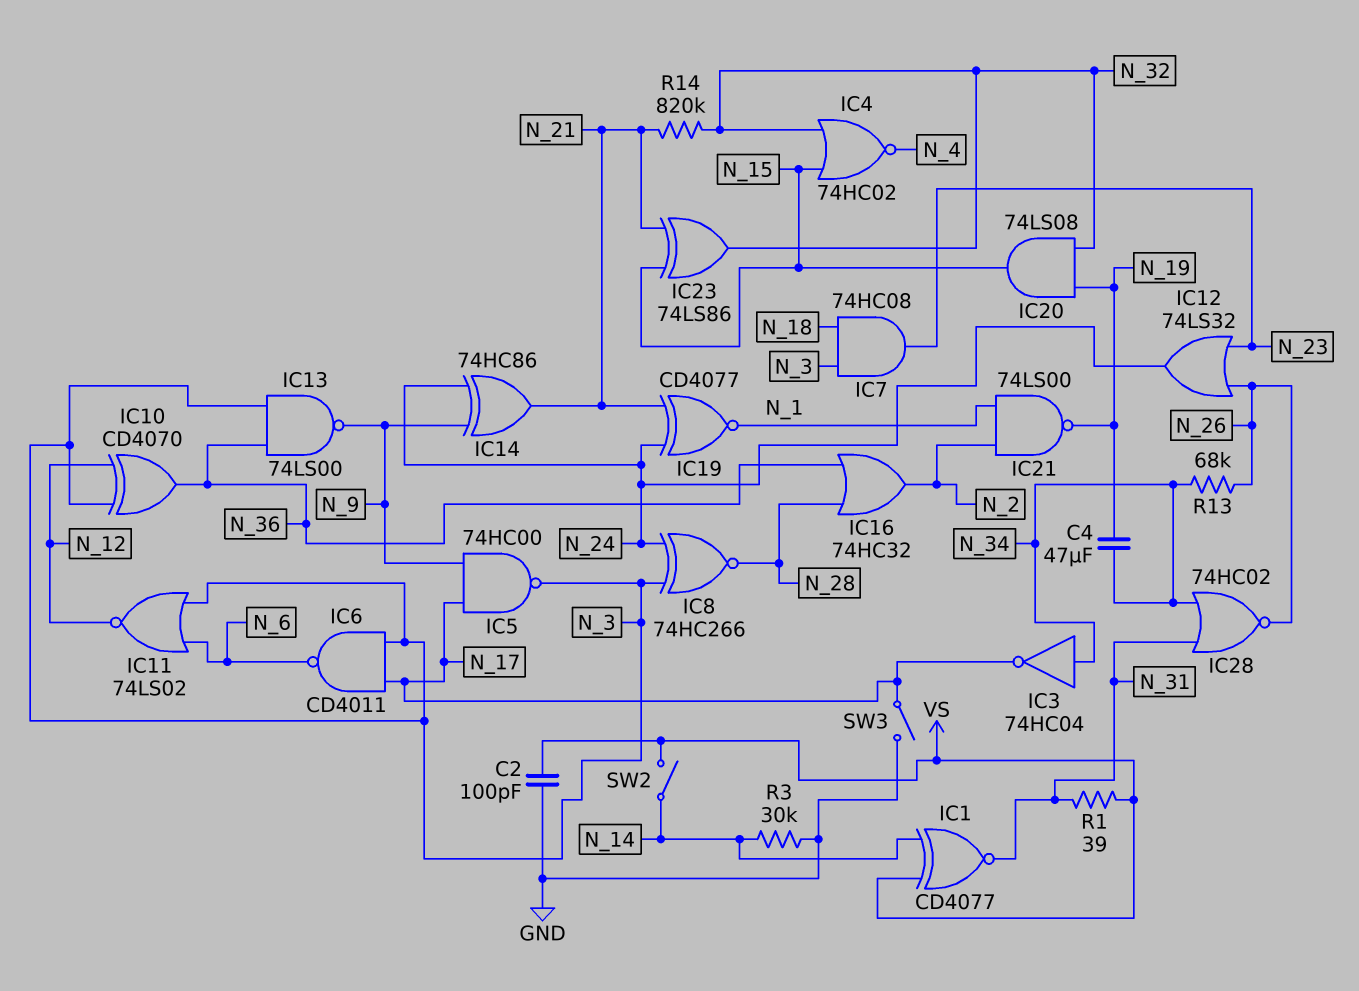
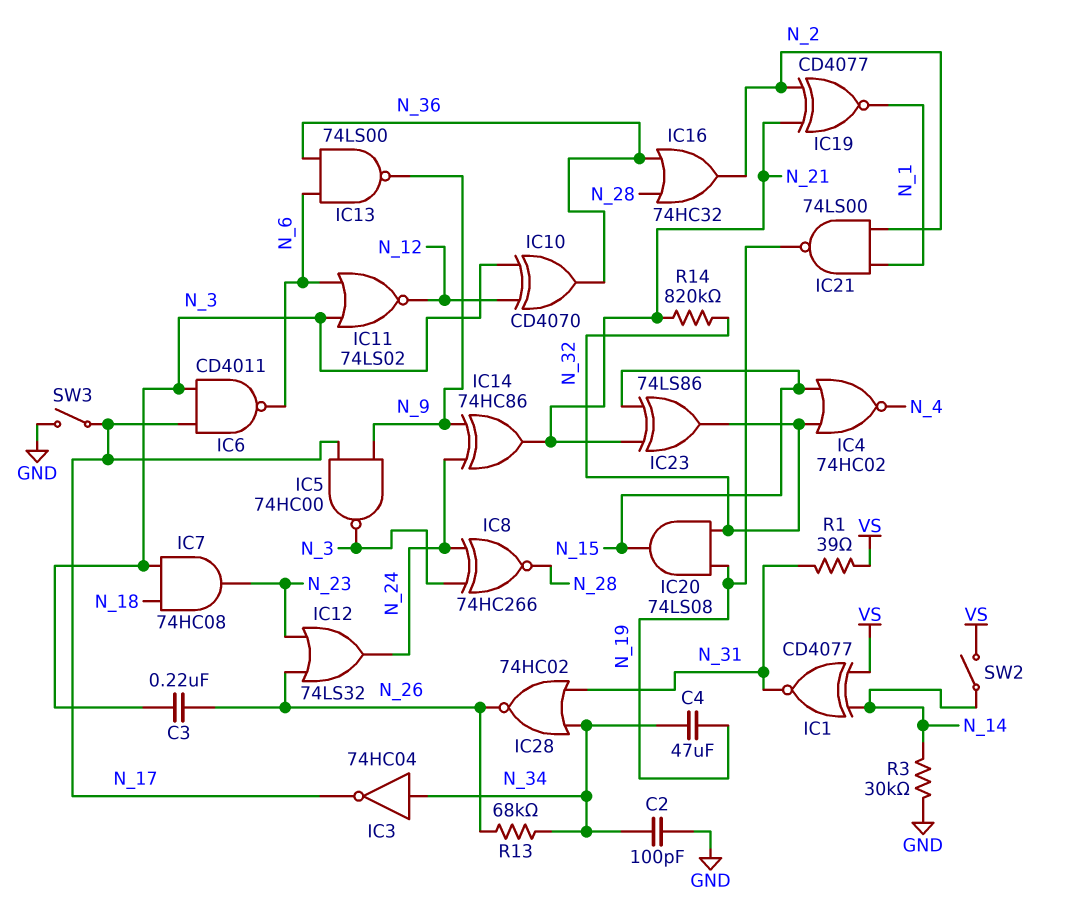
C2: 100pF (GND, VS) -> 100pF (GND, N_34)
C3: none -> 220nF (N_3, N_26)
IC13: NAND 74LS00 (in N_3, in N_36, out N_9) -> NAND 74LS00 (in N_6, in N_36, out N_9)
IC19: XNOR CD4077 (in N_21, in N_24, out N_1) -> XNOR CD4077 (in N_2, in N_21, out N_1)

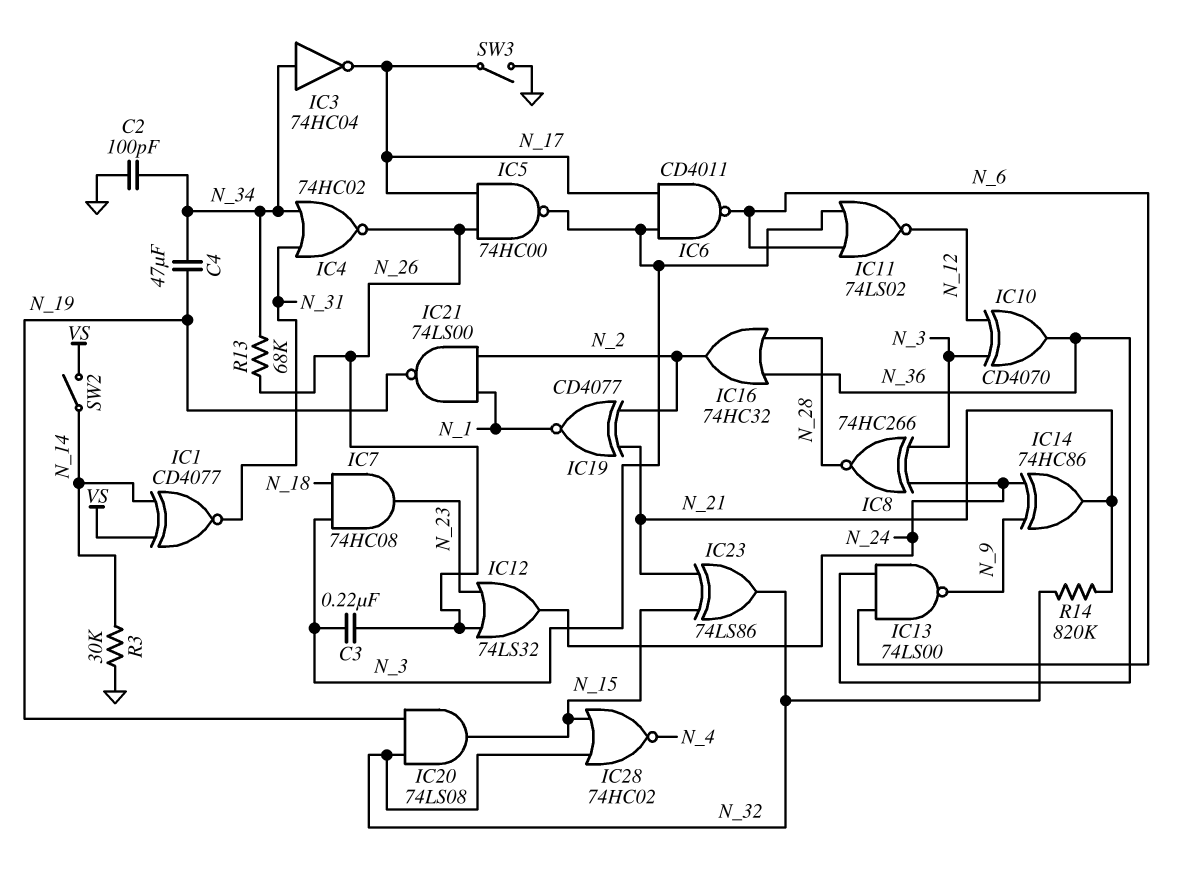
IC4: NOR 74HC02 (in N_15, in N_32, out N_4) -> NOR 74HC02 (in N_31, in N_34, out N_26)
IC5: NAND 74HC00 (in N_9, in N_17, out N_3) -> NAND 74HC00 (in N_17, in N_26, out N_3)
IC28: NOR 74HC02 (in N_31, in N_34, out N_26) -> NOR 74HC02 (in N_15, in N_32, out N_4)
R1: 39 (N_31, VS) -> none

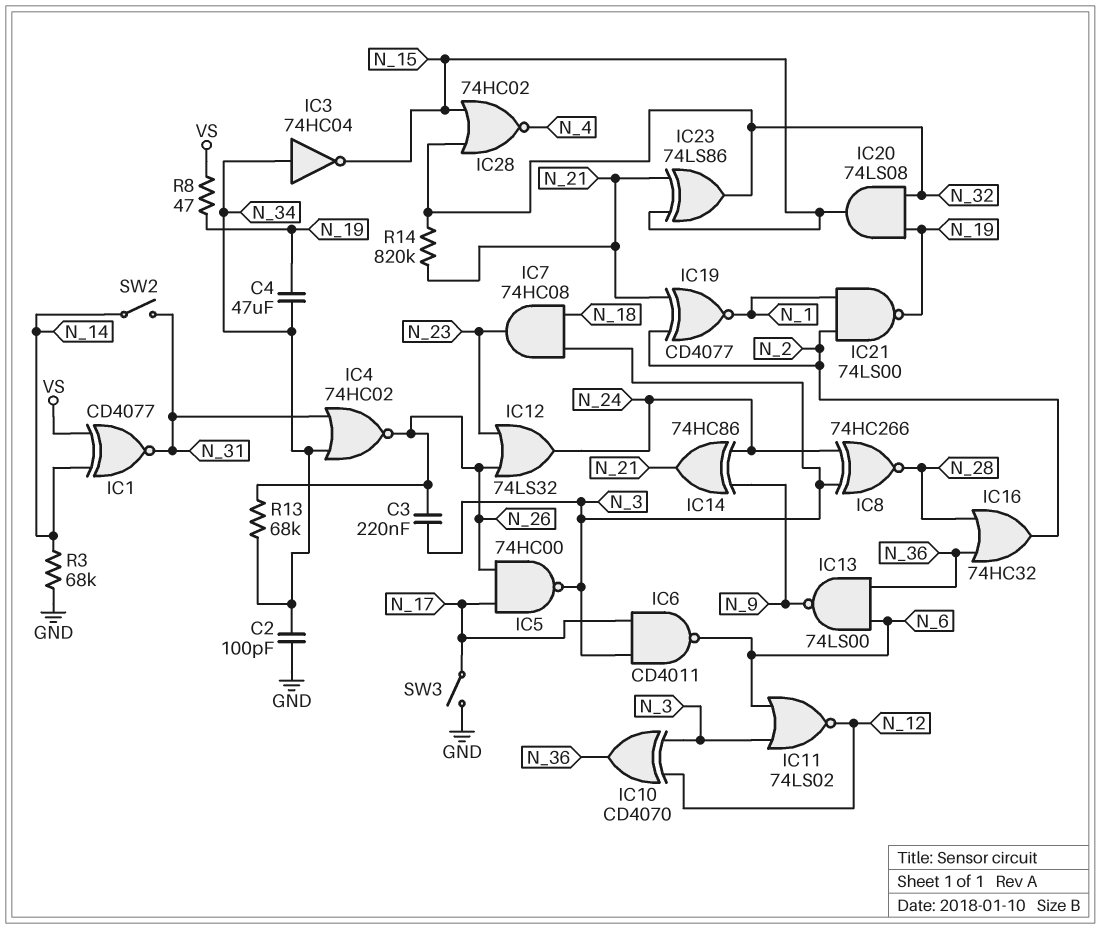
IC3: NOT 74HC04 (in N_34, out N_17) -> NOT 74HC04 (in N_34, out N_15)
R3: 30k (GND, N_14) -> 68k (GND, N_14)
R8: none -> 47 (N_19, VS)
SW2: switch (N_14, VS) -> switch (N_14, N_31)

